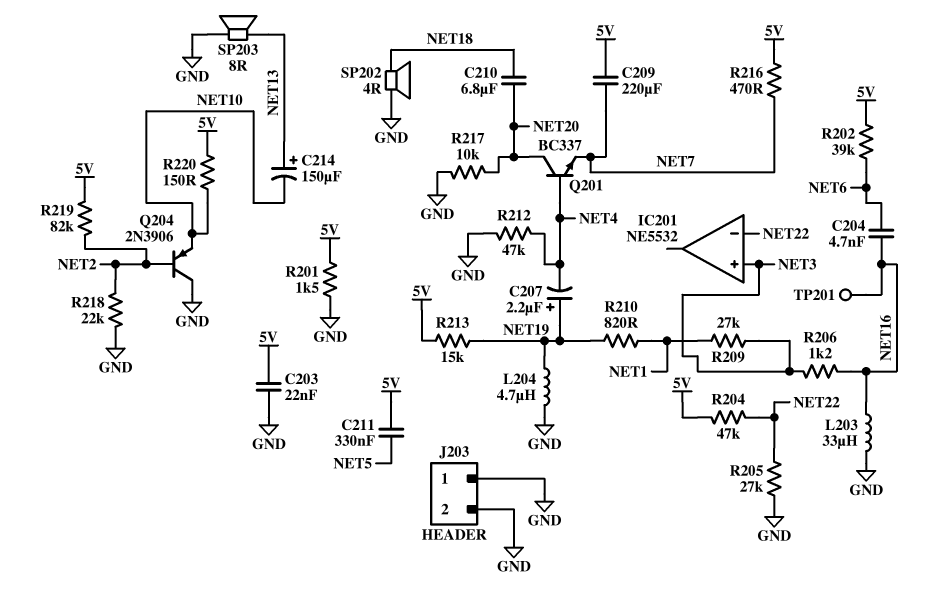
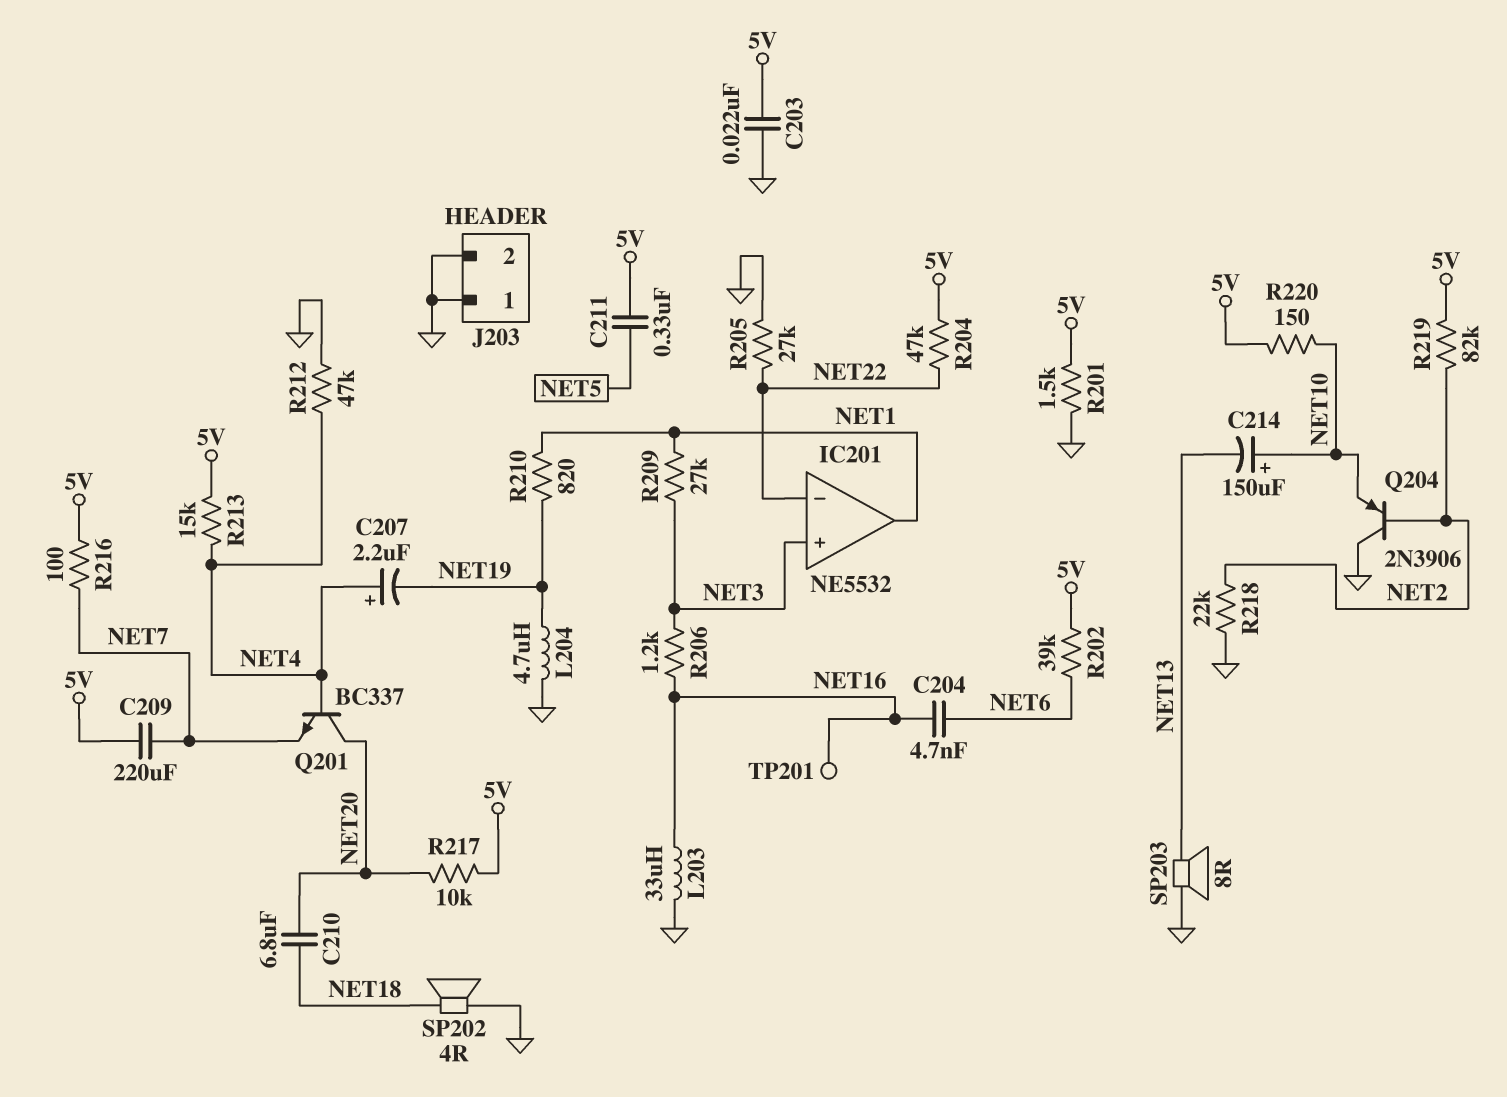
C207: 2.2uF (plus NET19, minus NET4) -> 2.2uF (plus NET4, minus NET19)
C214: 150uF (plus NET13, minus NET10) -> 150uF (plus NET10, minus NET13)
IC201 pin out: none -> NET1
R213: 15k (5V, NET19) -> 15k (5V, NET4)
R216: 470 (5V, NET7) -> 100 (5V, NET7)
R217: 10k (GND, NET20) -> 10k (5V, NET20)

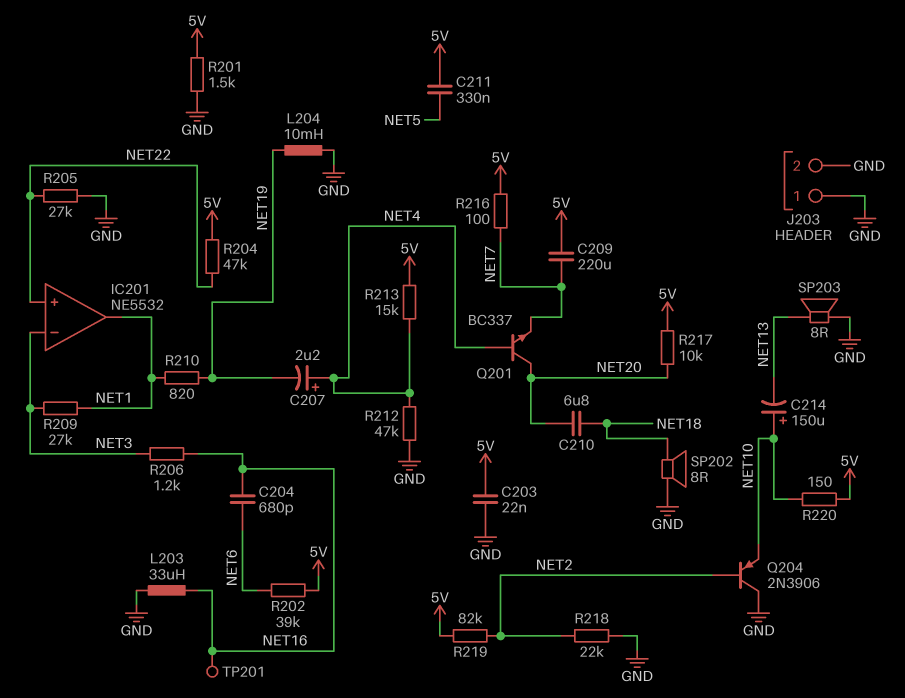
C204: 4.7nF (NET6, NET16) -> 680pF (NET6, NET16)
IC201 pin in+: NET3 -> NET22
IC201 pin in-: NET22 -> NET3
L204: 4.7uH (GND, NET19) -> 10mH (GND, NET19)
SP202: speaker 4R (GND, NET18) -> speaker 8R (GND, NET18)

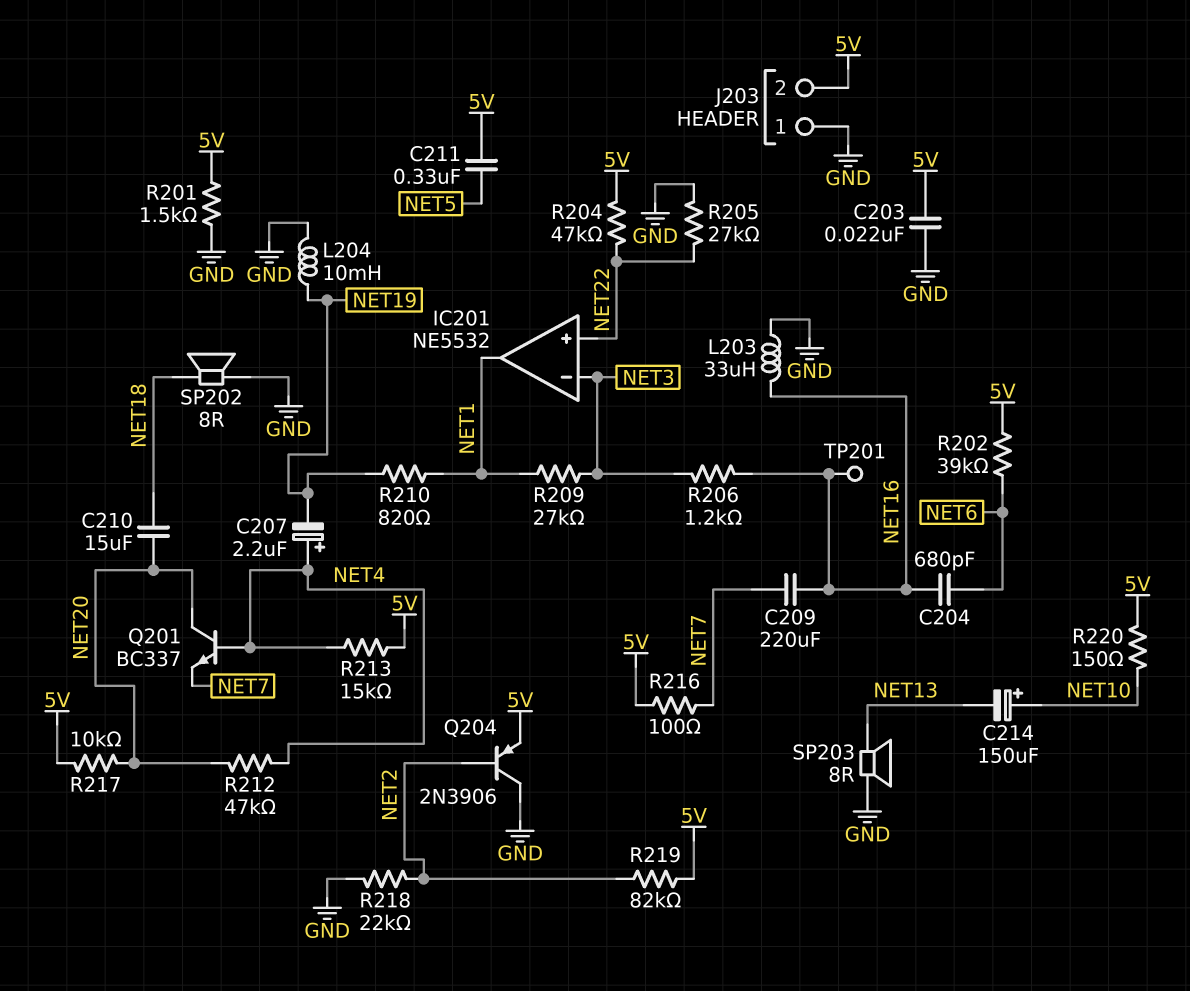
C209: 220uF (5V, NET7) -> 220uF (NET7, NET16)
C210: 6.8uF (NET18, NET20) -> 15uF (NET18, NET20)
J203 pin 2: GND -> 5V
Q204: PNP 2N3906 (B NET2, C GND, E NET10) -> PNP 2N3906 (B NET2, C GND, E 5V)
R212: 47k (GND, NET4) -> 47k (NET4, NET20)

